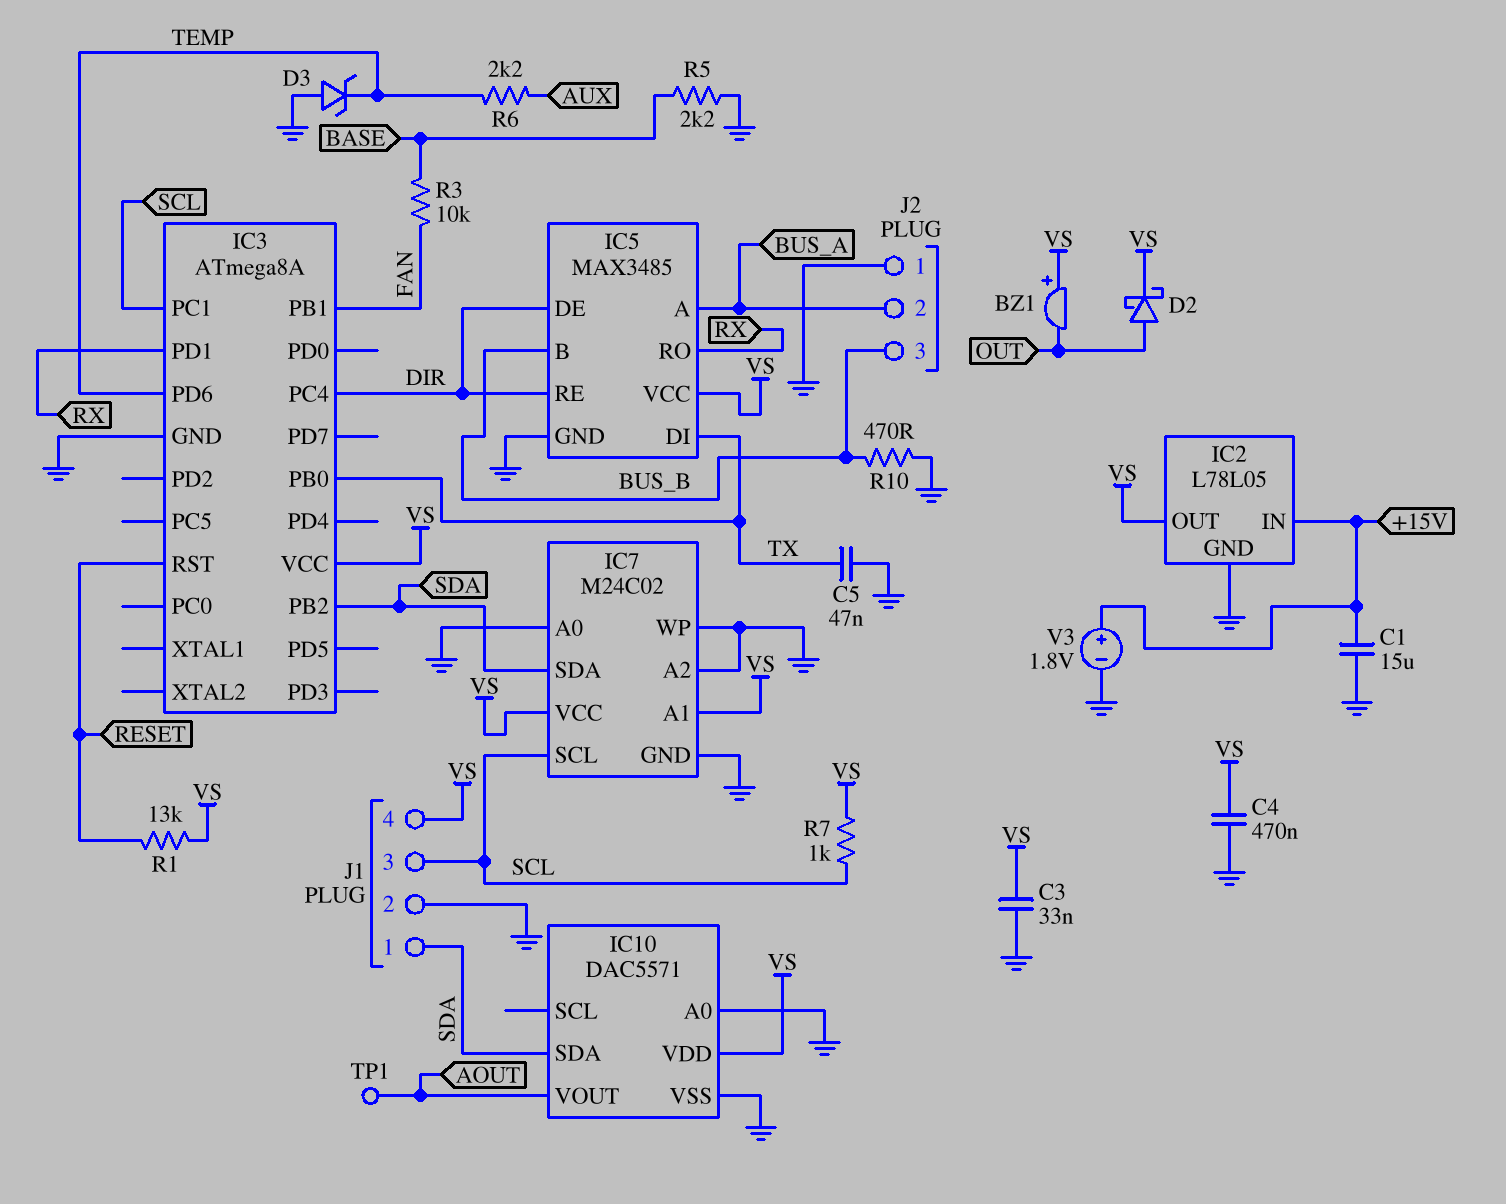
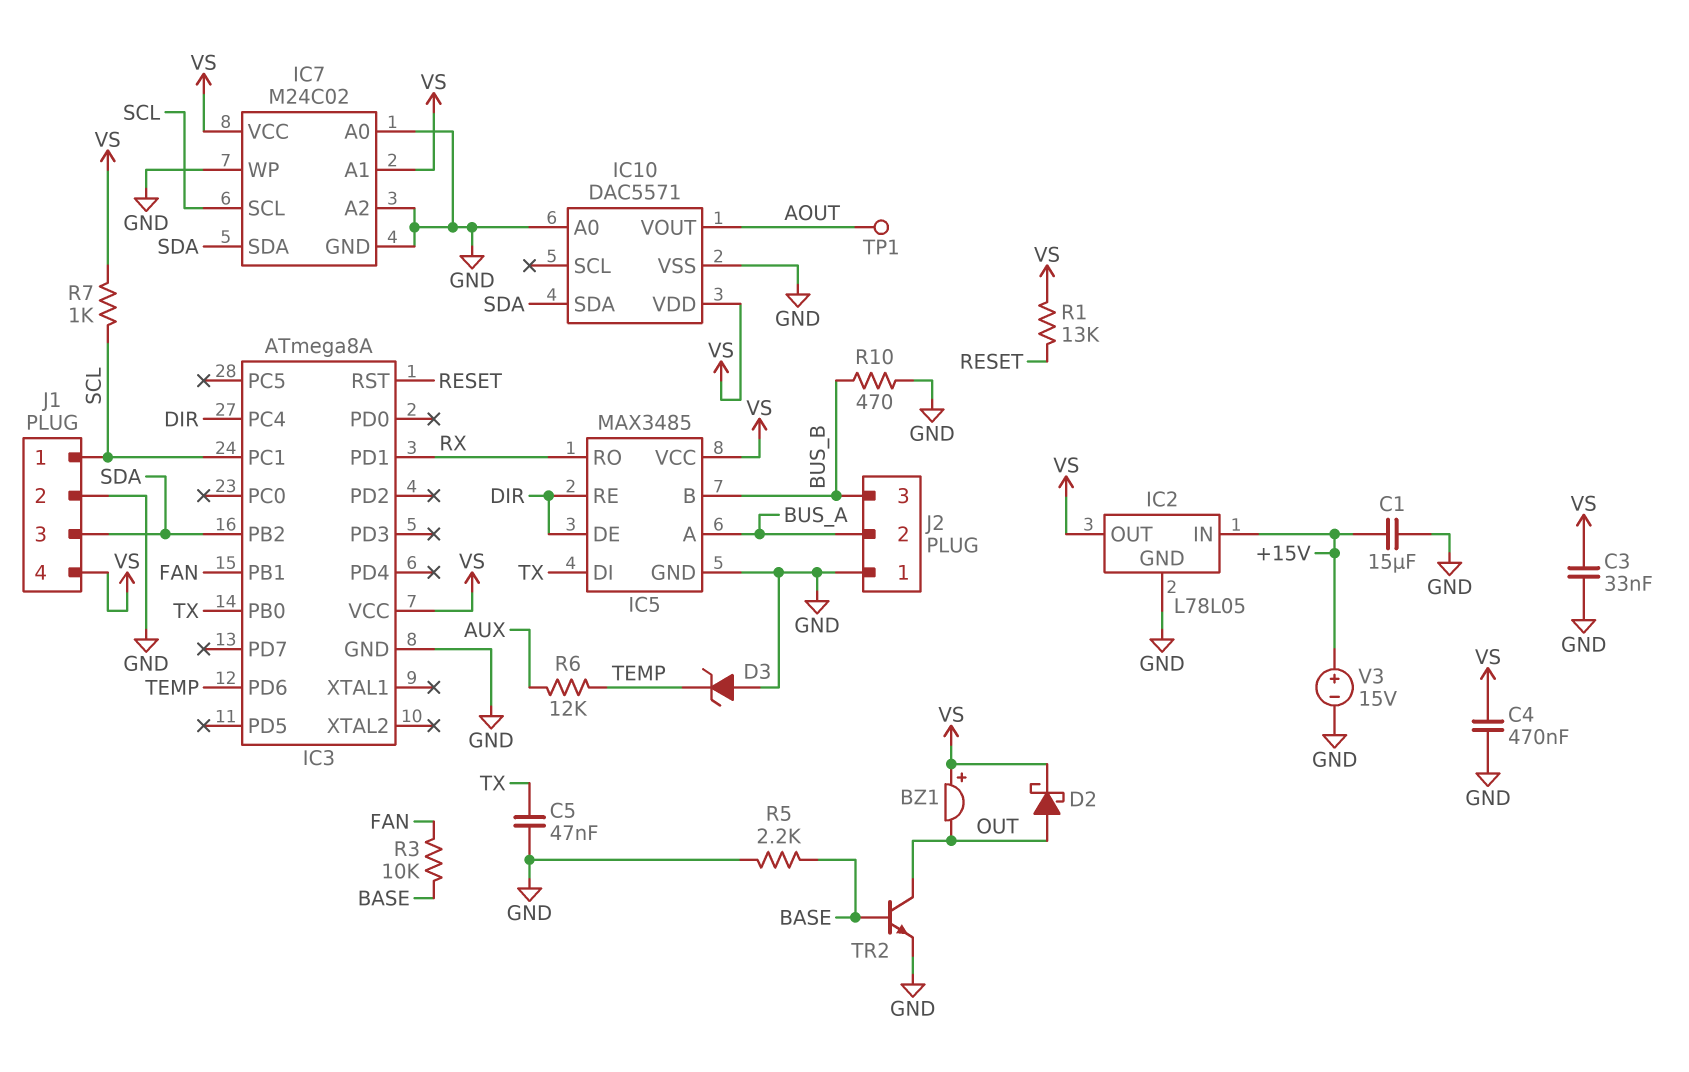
J1 pin 1: SDA -> SCL
J1 pin 3: SCL -> SDA
R6: 2.2k (AUX, TEMP) -> 12k (AUX, TEMP)
TR2: none -> NPN (B BASE, C OUT, E GND)
V3: 1.8V (plus +15V, minus GND) -> 15V (plus +15V, minus GND)

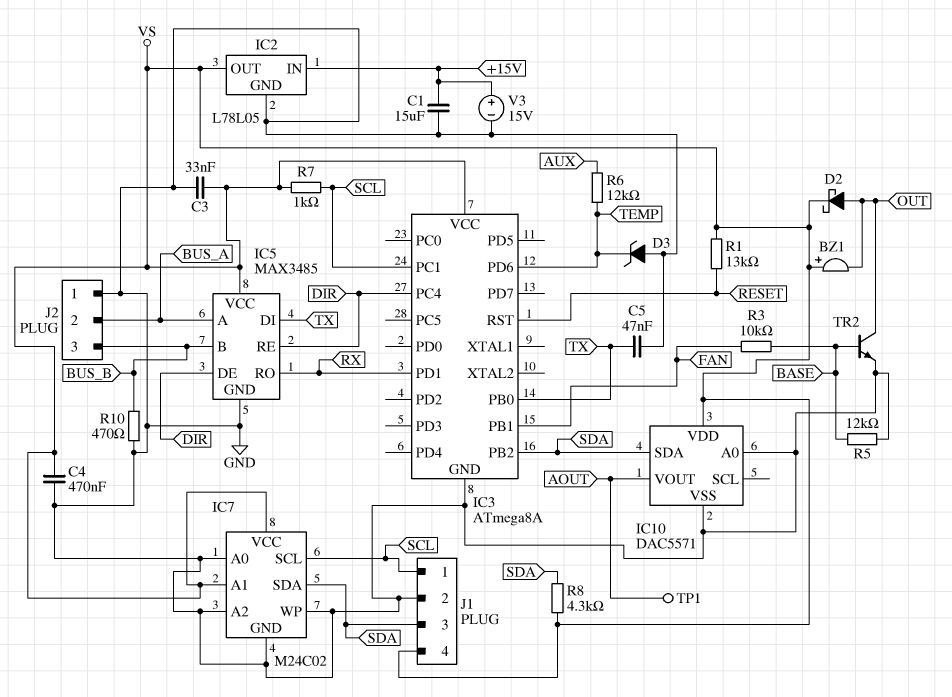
R5: 2.2k (BASE, GND) -> 12k (BASE, GND)
R8: none -> 4.3k (SDA, VS)

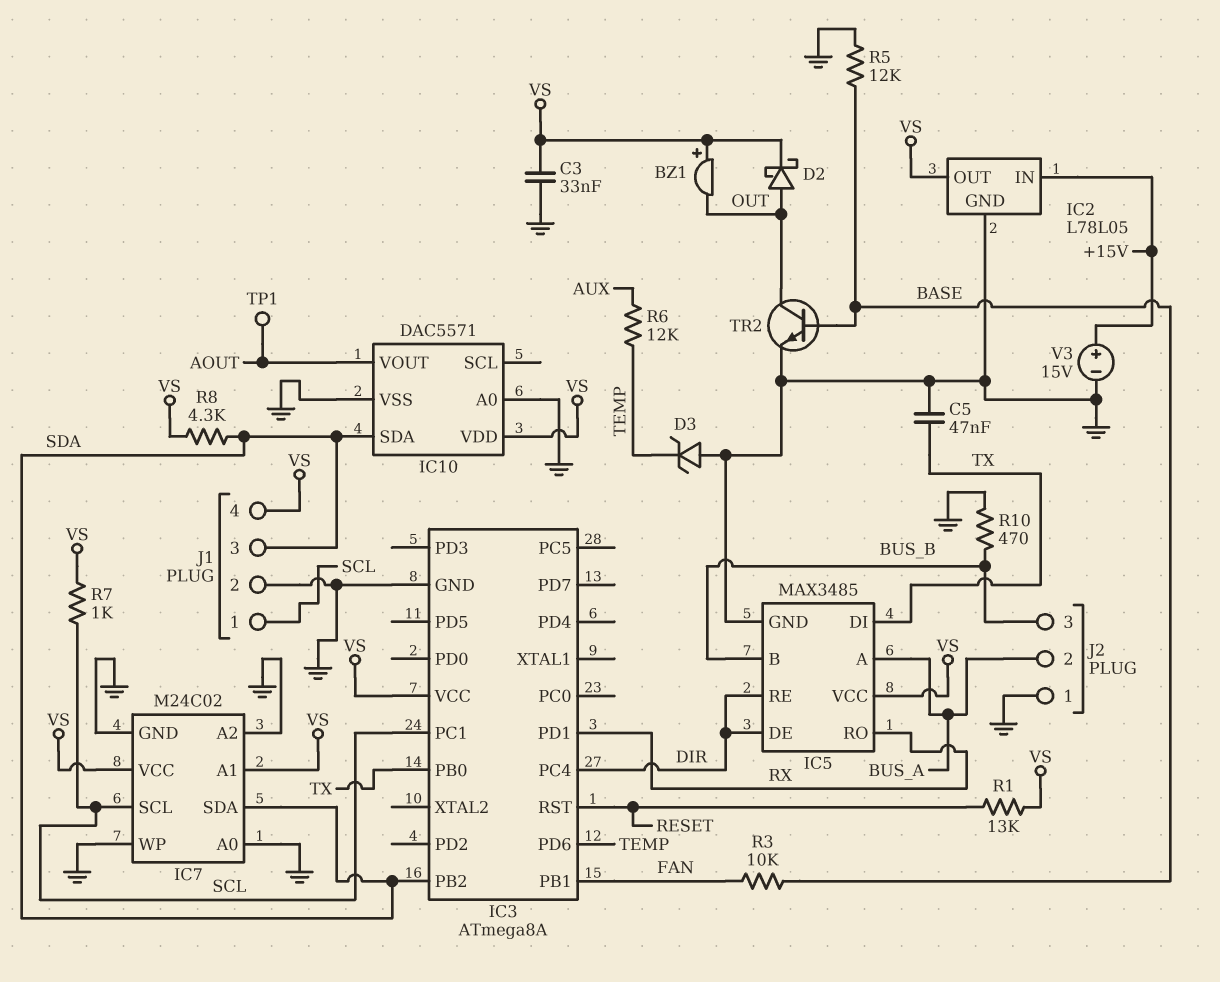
C1: 15uF (+15V, GND) -> none
C4: 470nF (GND, VS) -> none

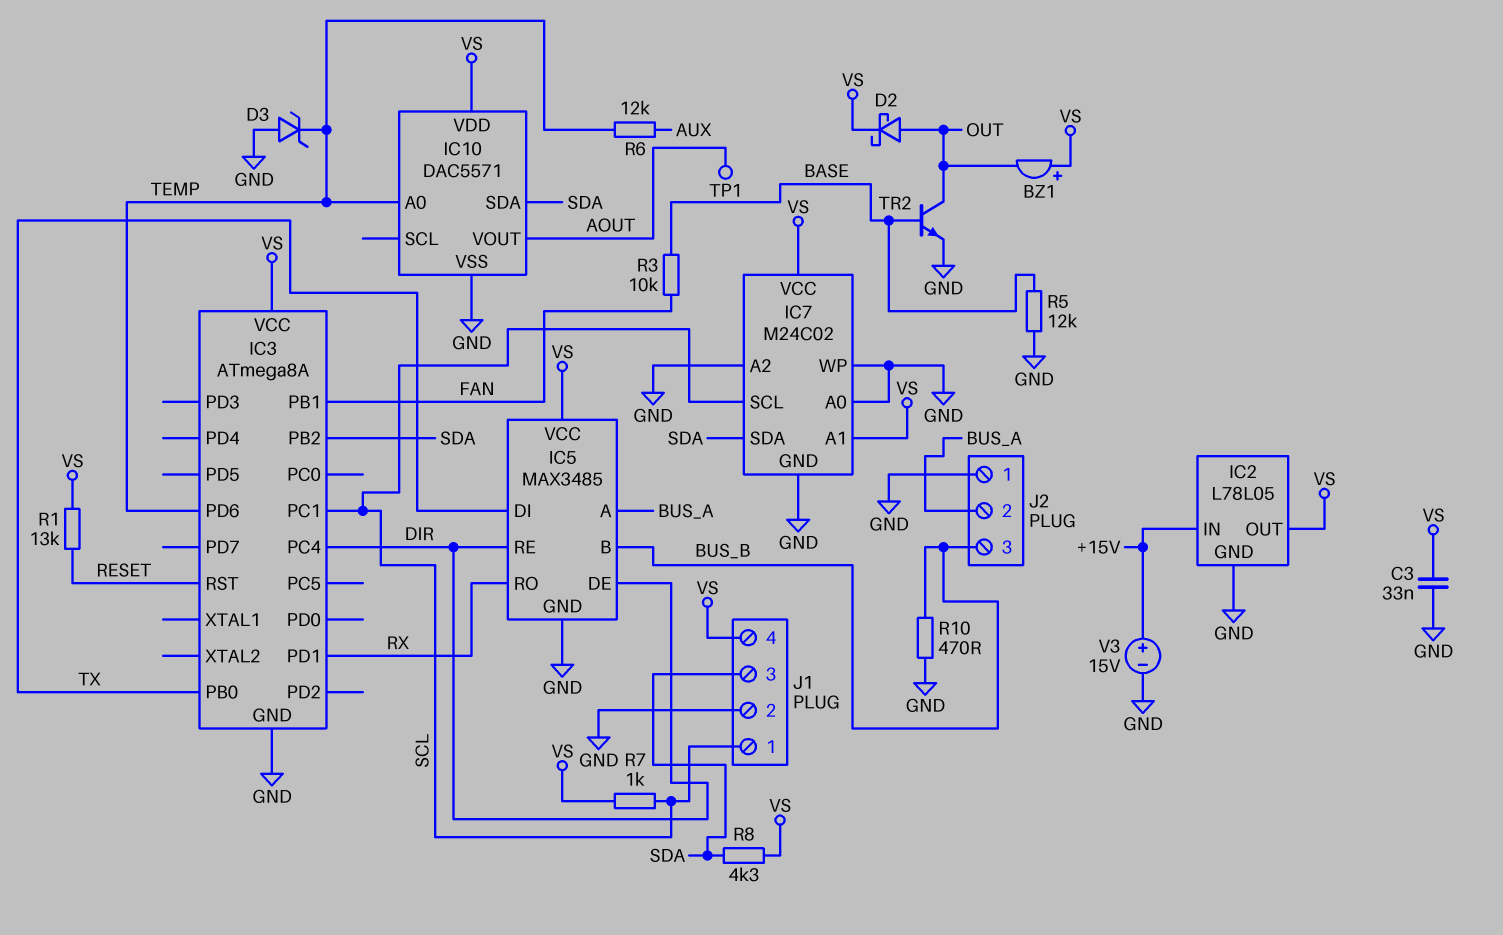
C5: 47nF (GND, TX) -> none
IC10 pin A0: GND -> TEMP

